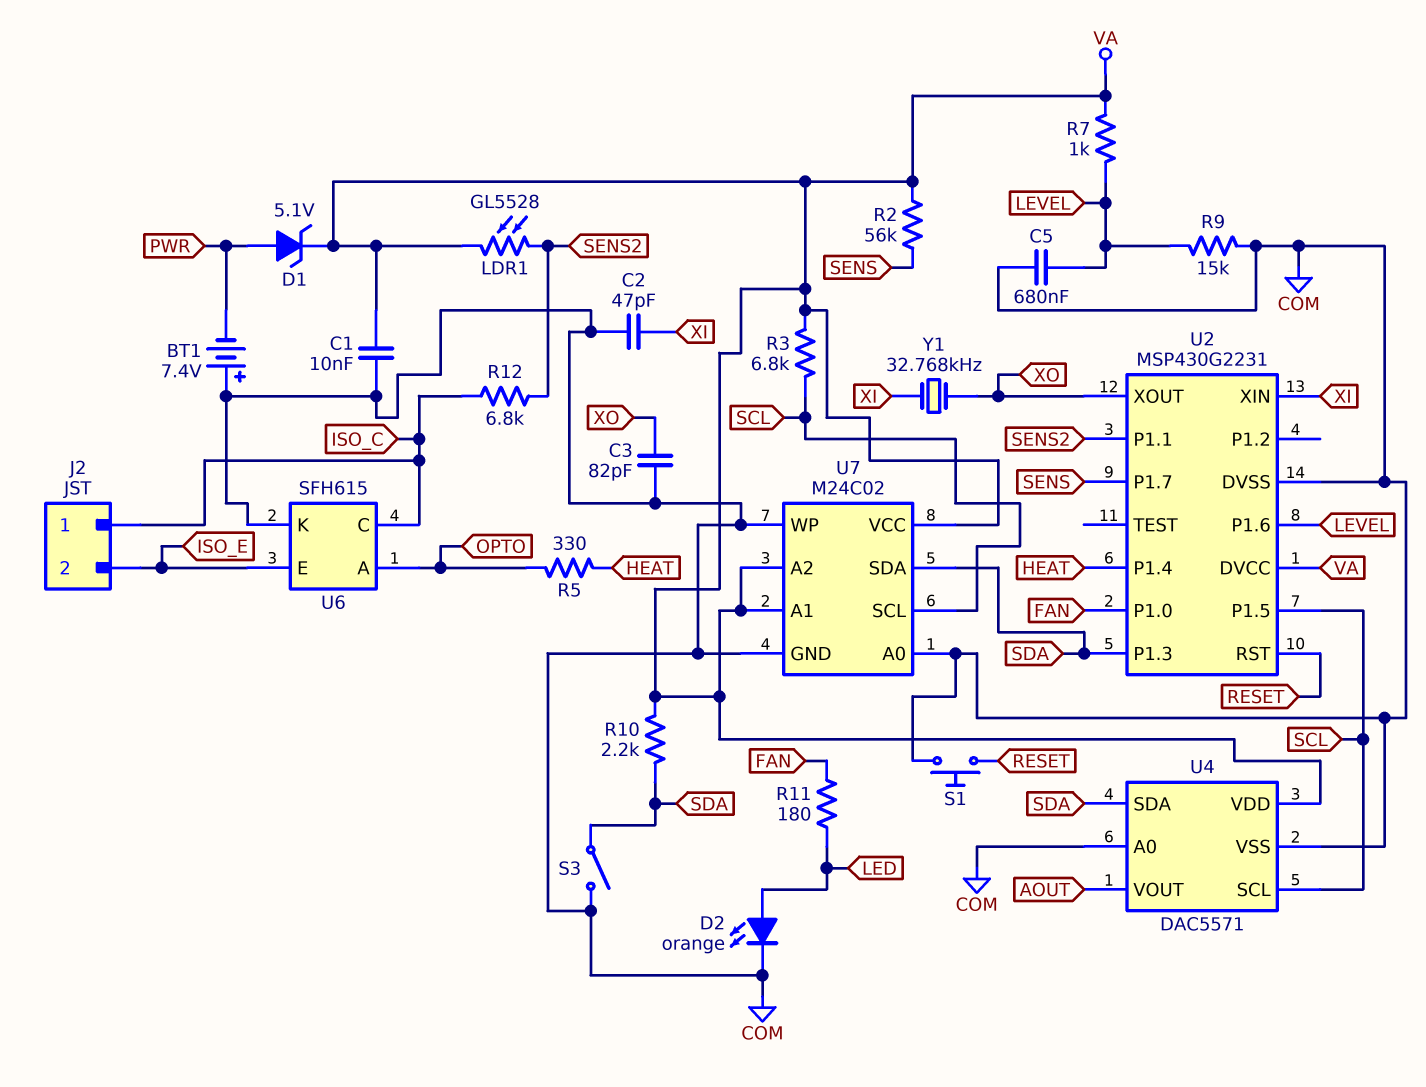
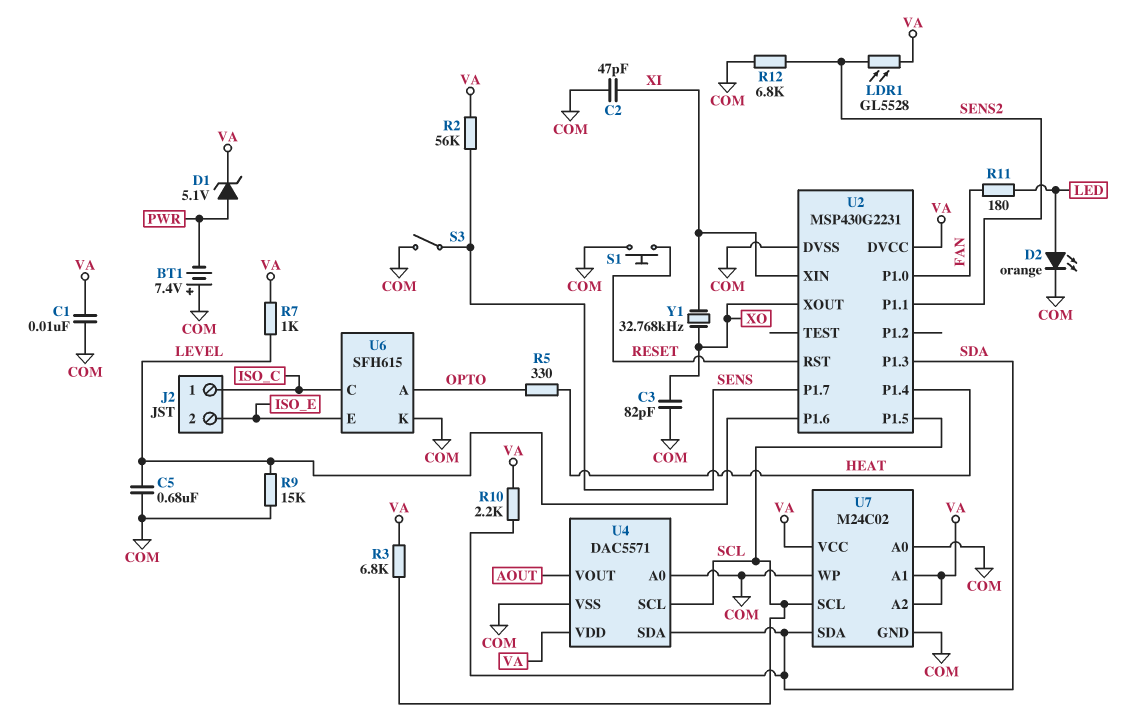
R12: 6.8k (ISO_C, SENS2) -> 6.8k (COM, SENS2)
S3: switch (COM, SDA) -> switch (COM, SENS)

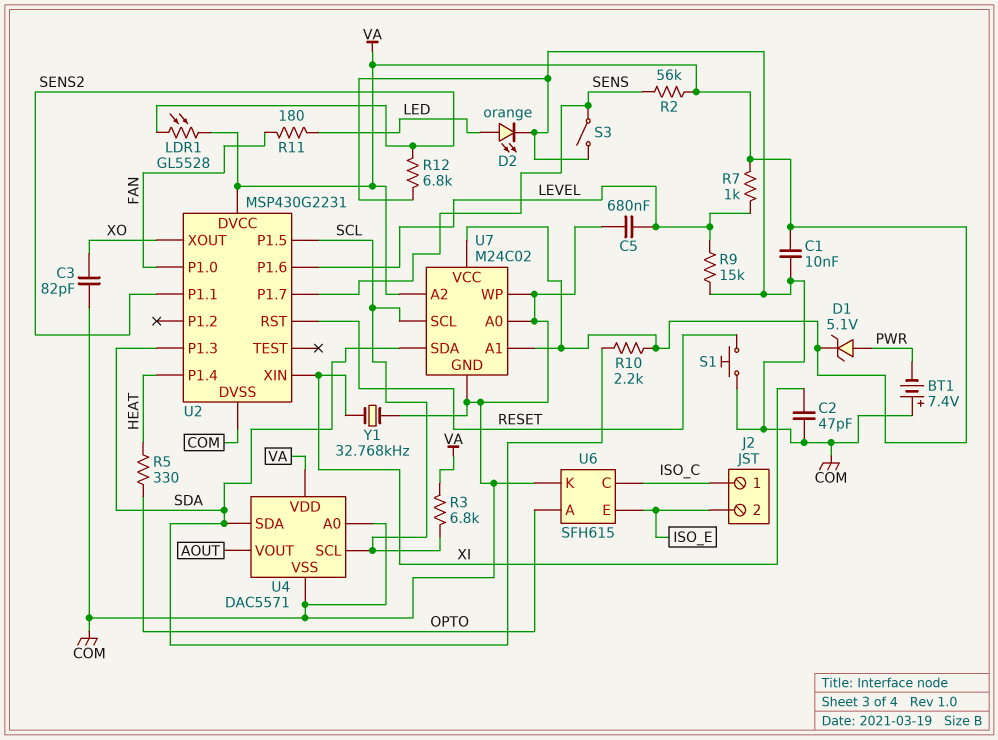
Y1: 32.768kHz (XI, XO) -> 32.768kHz (COM, XI)

